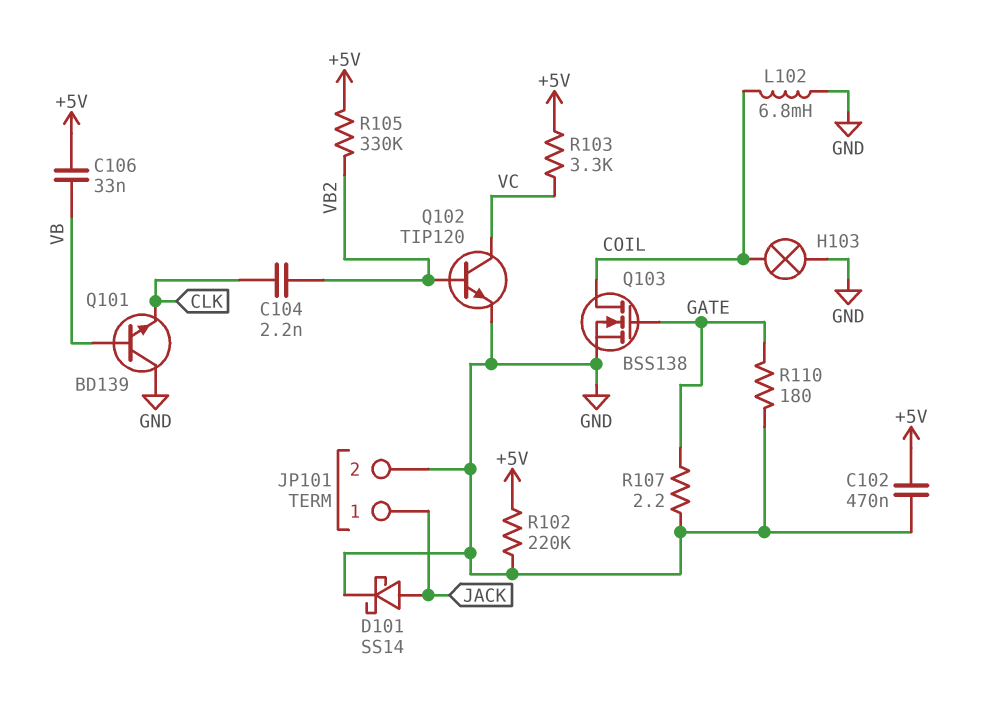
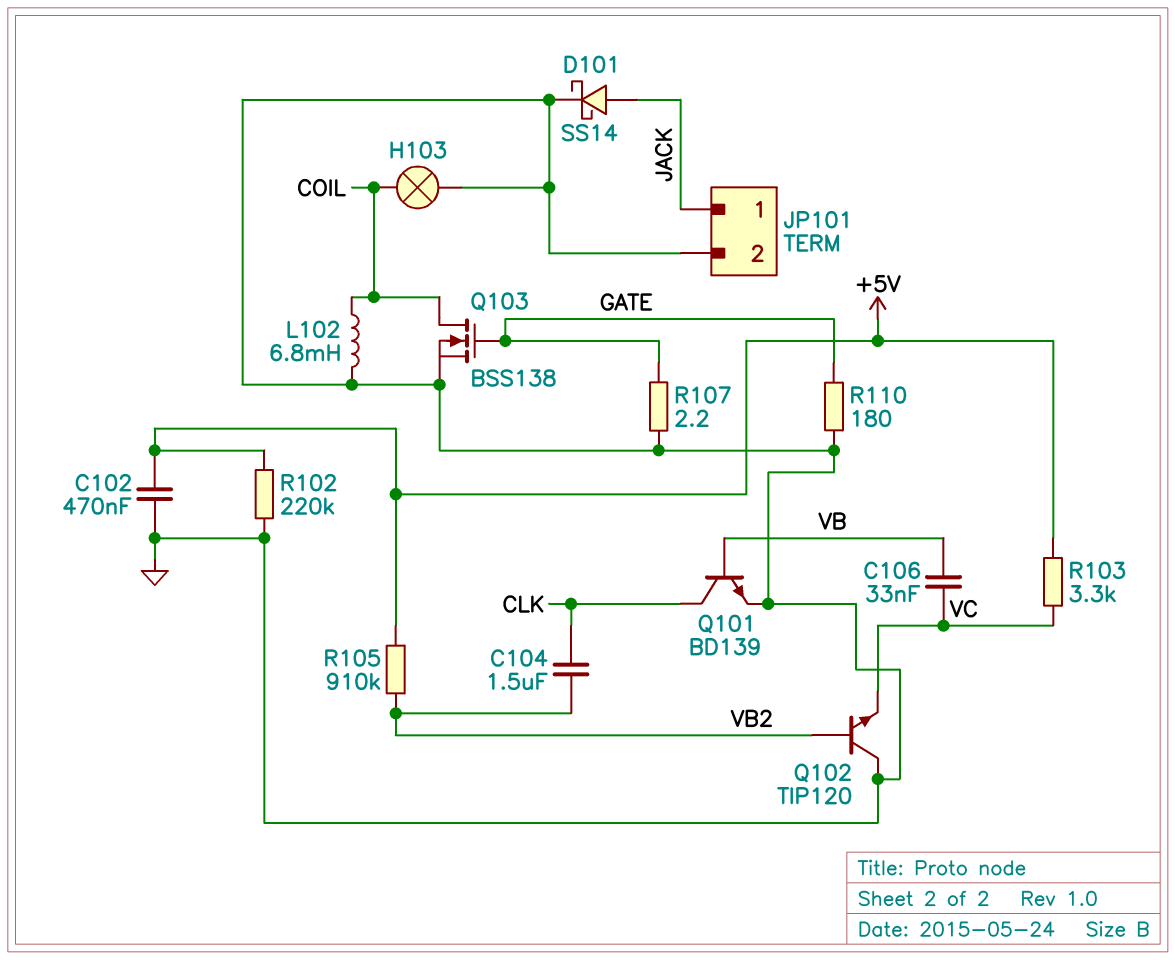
C104: 2.2nF (CLK, VB2) -> 1.5uF (CLK, VB2)
C106: 33nF (+5V, VB) -> 33nF (VB, VC)
Q101: NPN BD139 (B VB, C GND, E CLK) -> NPN BD139 (B VB, C CLK, E GND)
Q102: NPN TIP120 (B VB2, C VC, E GND) -> NPN TIP120 (B VB2, C GND, E VC)
R105: 330k (+5V, VB2) -> 910k (+5V, VB2)

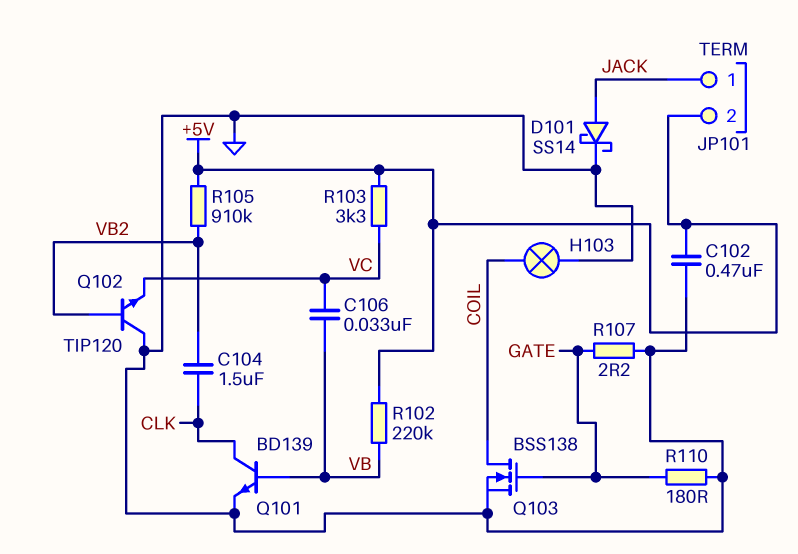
JP101 pin 2: GND -> +5V
L102: 6.8mH (COIL, GND) -> none
R102: 220k (+5V, GND) -> 220k (+5V, VB)

